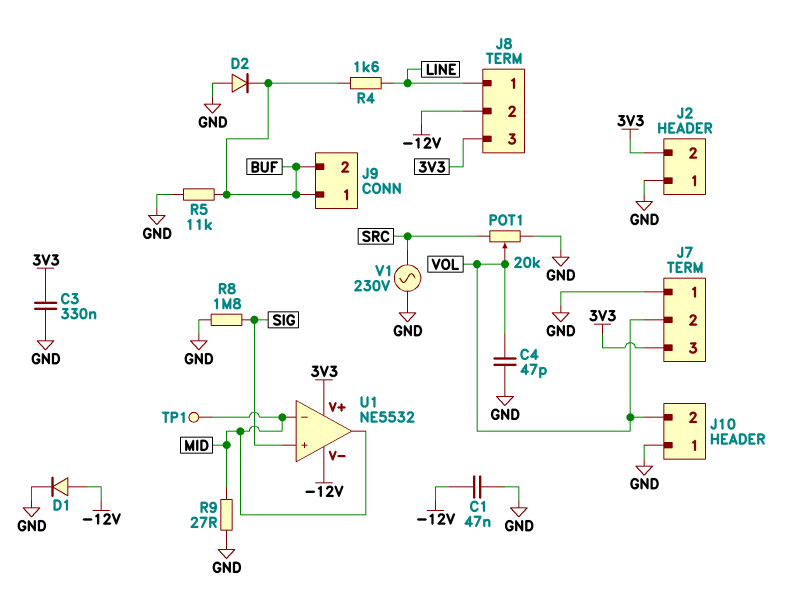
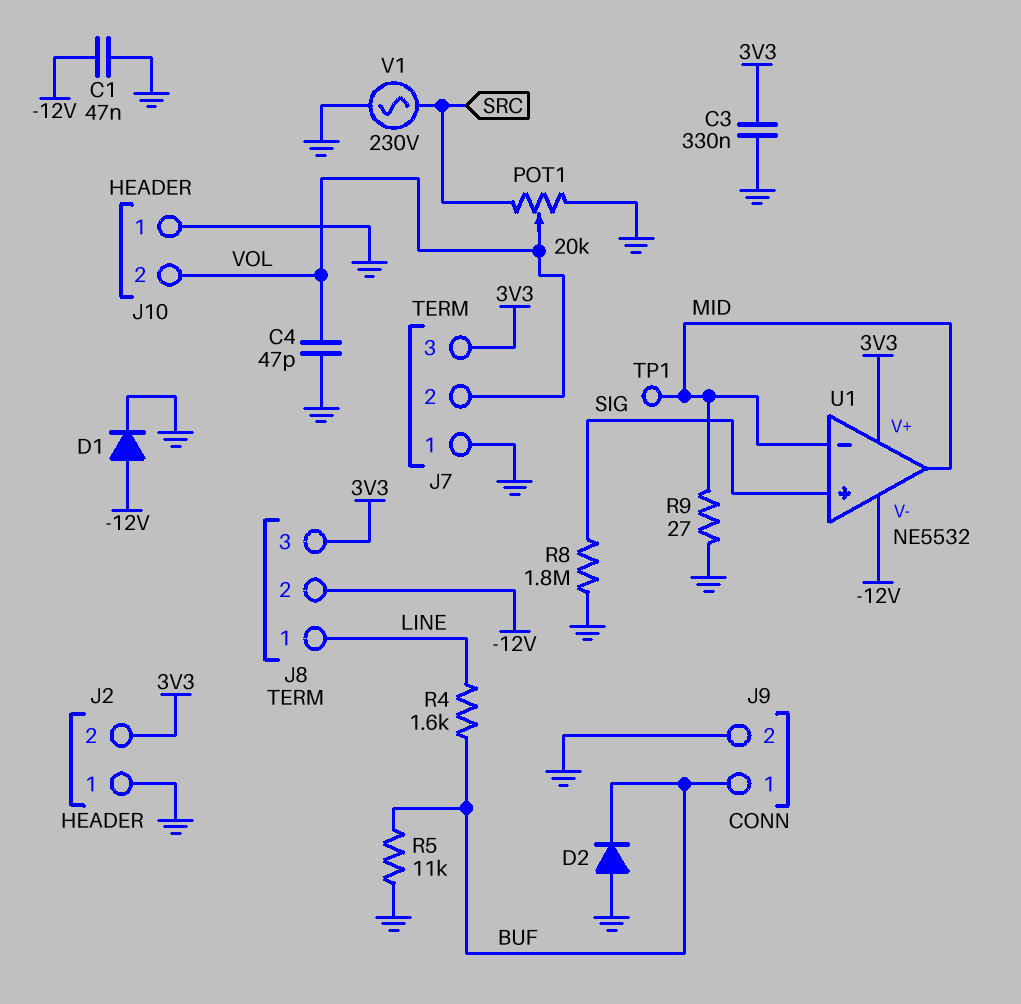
J9 pin 2: BUF -> GND

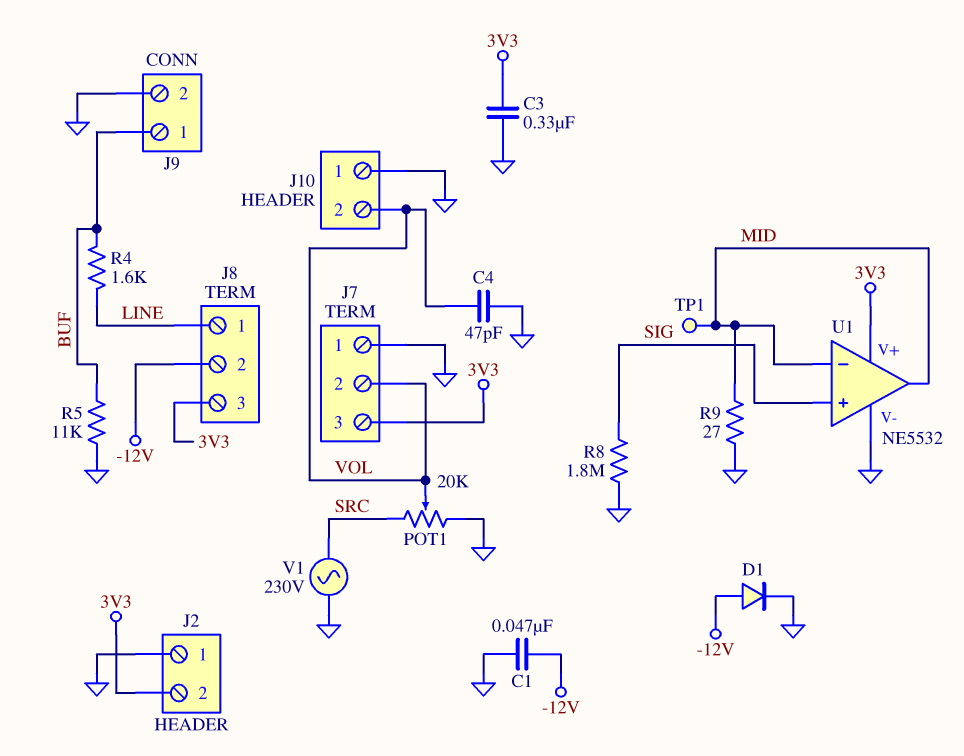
D2: diode (A GND, K BUF) -> none
U1 pin V-: -12V -> GND

